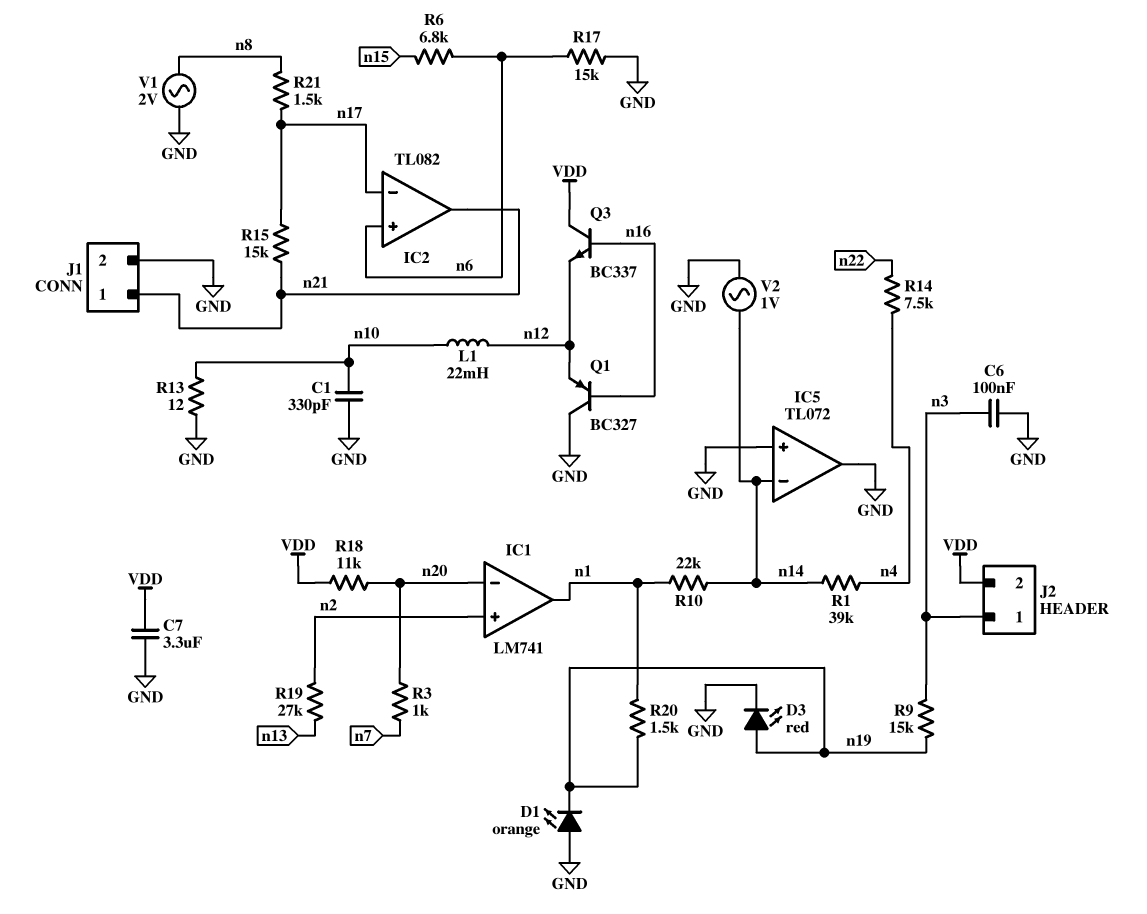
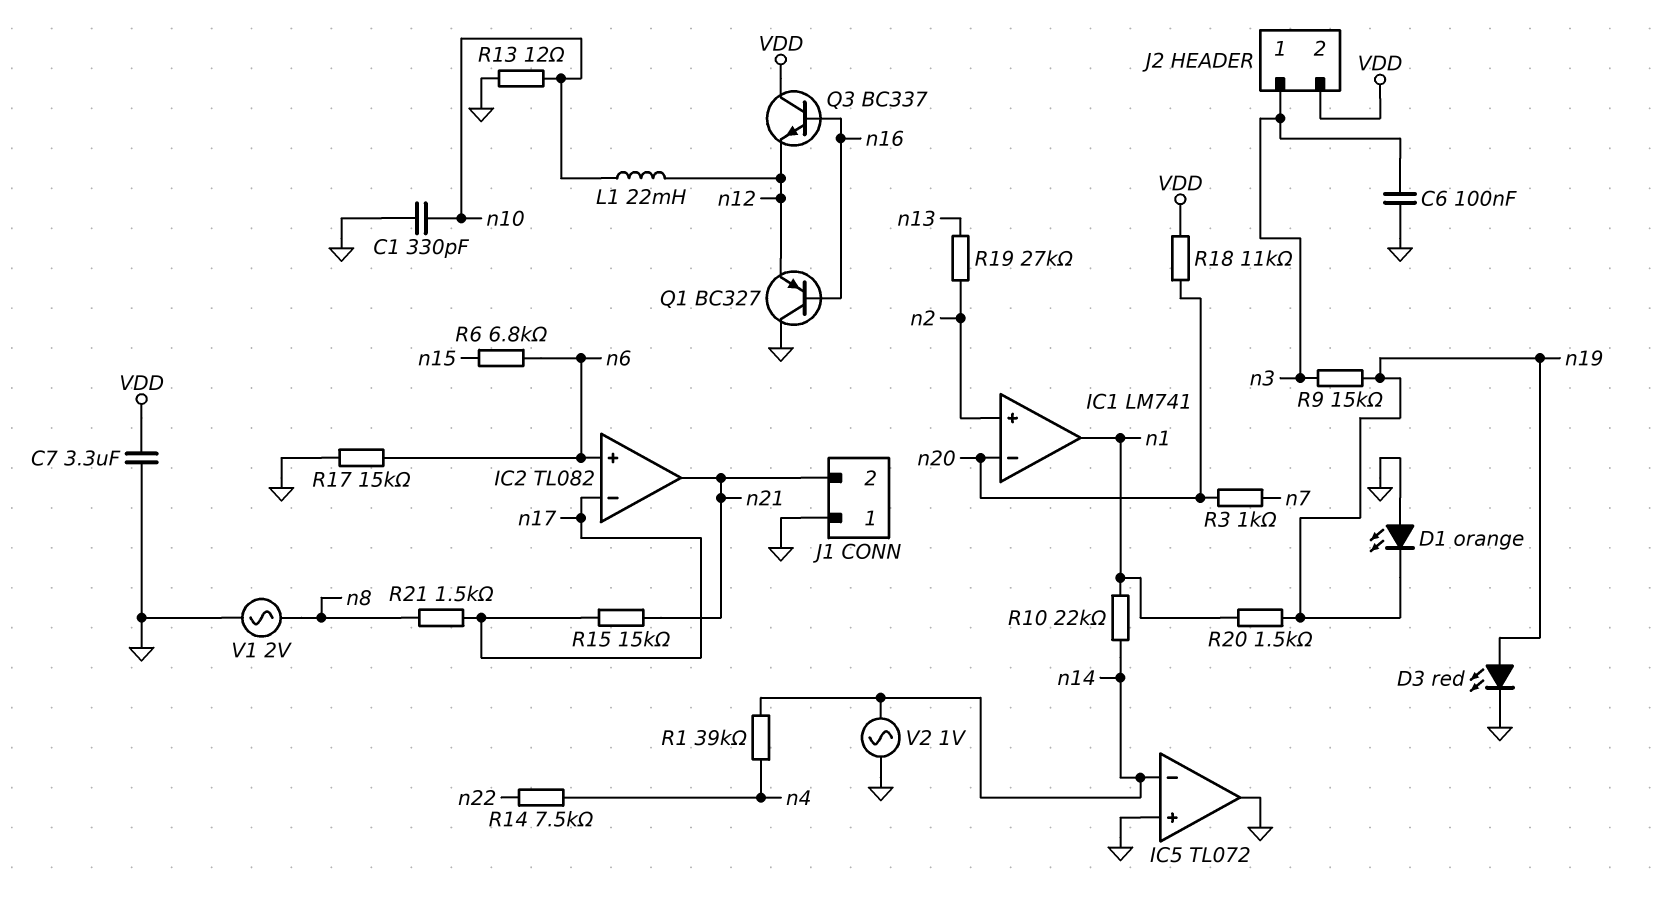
J1 pin 1: n21 -> GND
J1 pin 2: GND -> n21

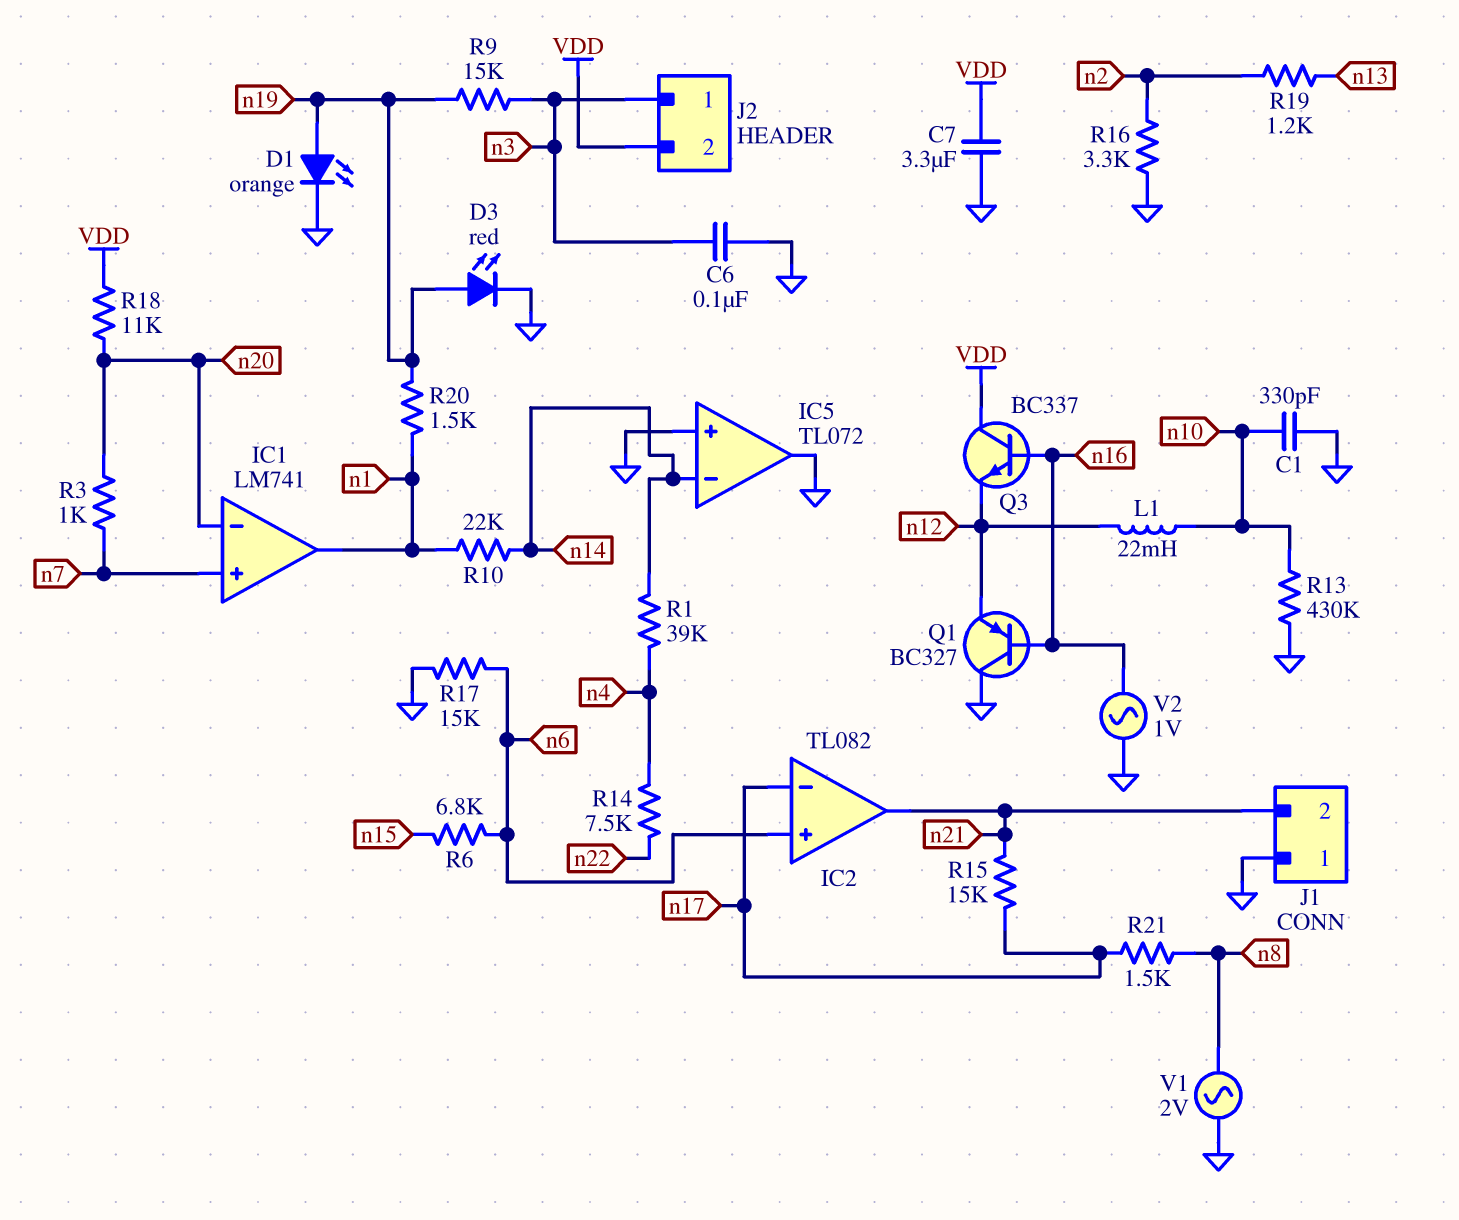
D1: LED orange (A GND, K n19) -> LED orange (A n19, K GND)
IC1 pin in+: n2 -> n7
R13: 12 (GND, n10) -> 430k (GND, n10)
R16: none -> 3.3k (GND, n2)
R19: 27k (n2, n13) -> 1.2k (n2, n13)
V2: AC 1V (GND, n14) -> AC 1V (GND, n16)

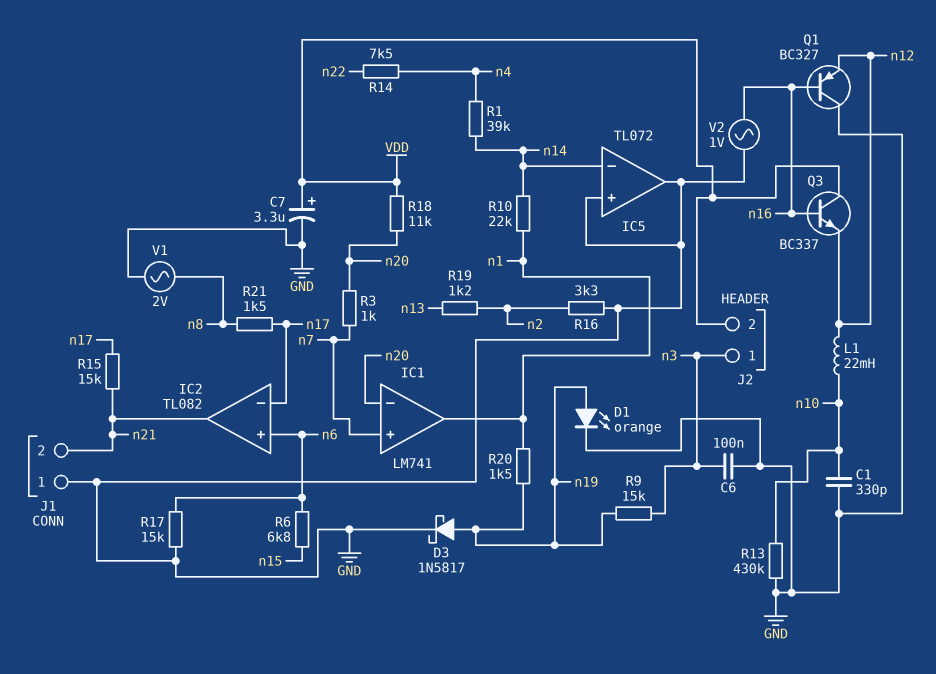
C7: 3.3uF (GND, VDD) -> 3.3uF (plus VDD, minus GND)
D3: LED red (A n19, K GND) -> schottky 1N5817 (A n19, K GND)

